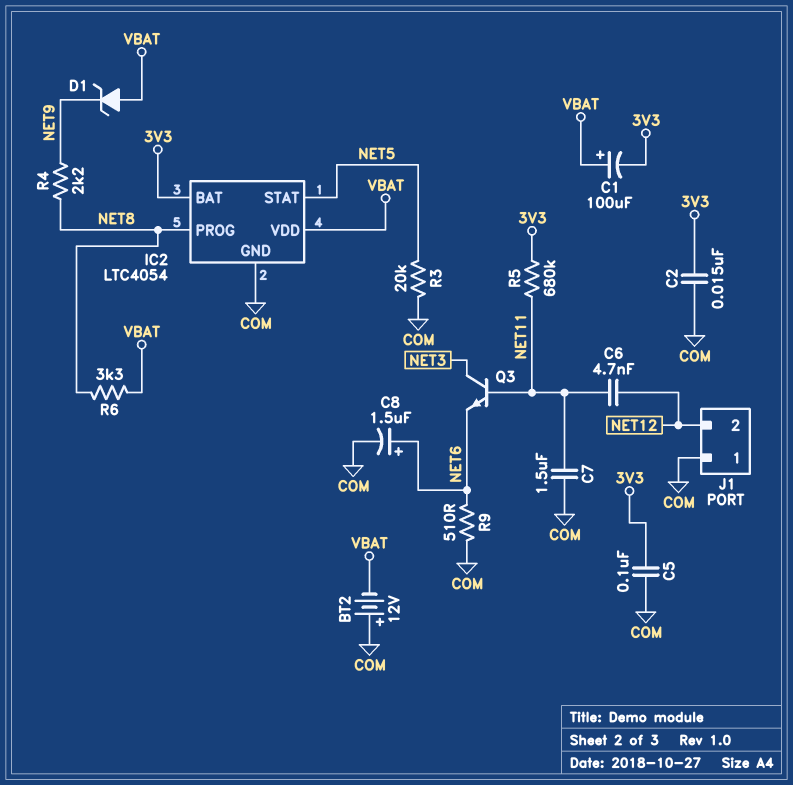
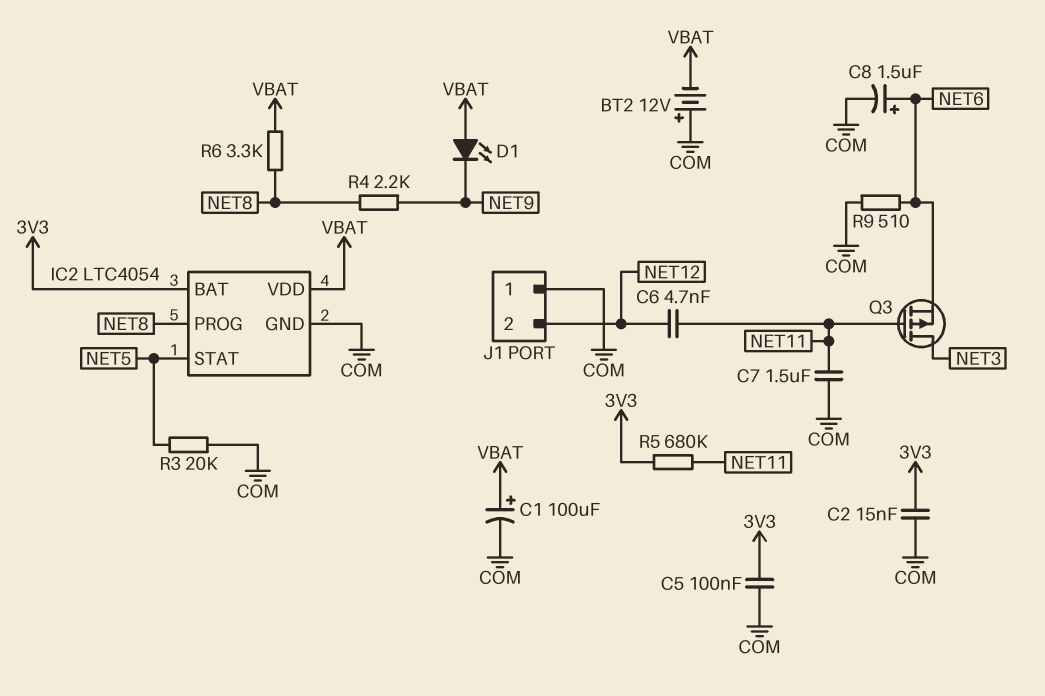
C1: 100uF (plus VBAT, minus 3V3) -> 100uF (plus VBAT, minus COM)
D1: zener (A VBAT, K NET9) -> LED (A VBAT, K NET9)
Q3: NPN (B NET11, C NET3, E NET6) -> PMOS (G NET11, D NET3, S NET6)

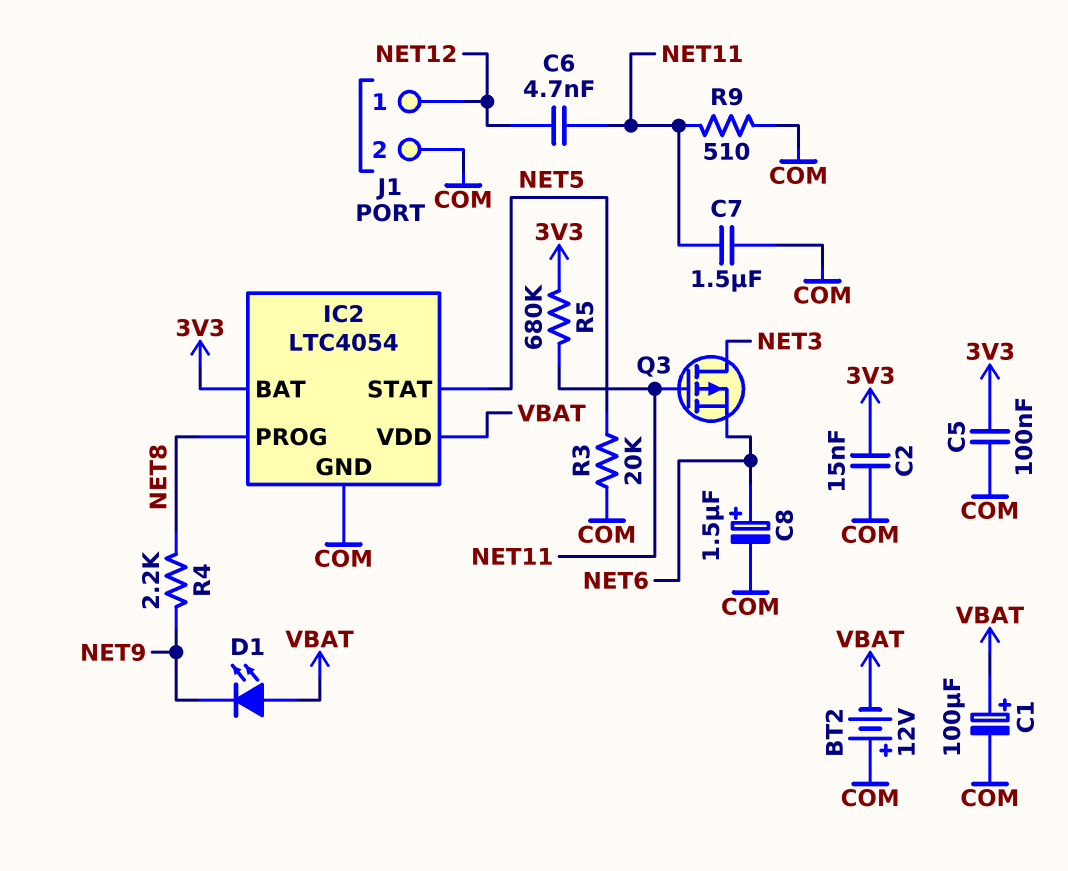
J1 pin 1: COM -> NET12
J1 pin 2: NET12 -> COM
R6: 3.3k (NET8, VBAT) -> none
R9: 510 (COM, NET6) -> 510 (COM, NET11)

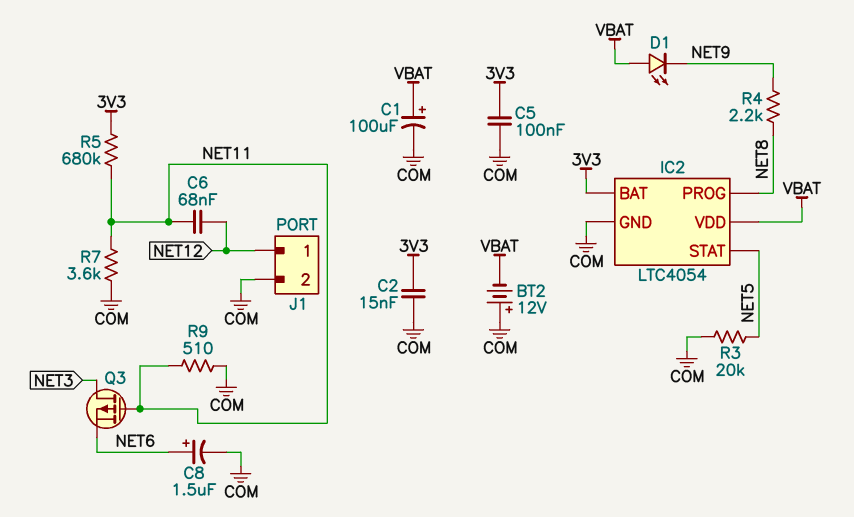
C6: 4.7nF (NET11, NET12) -> 68nF (NET11, NET12)
C7: 1.5uF (COM, NET11) -> none
R7: none -> 3.6k (COM, NET11)

